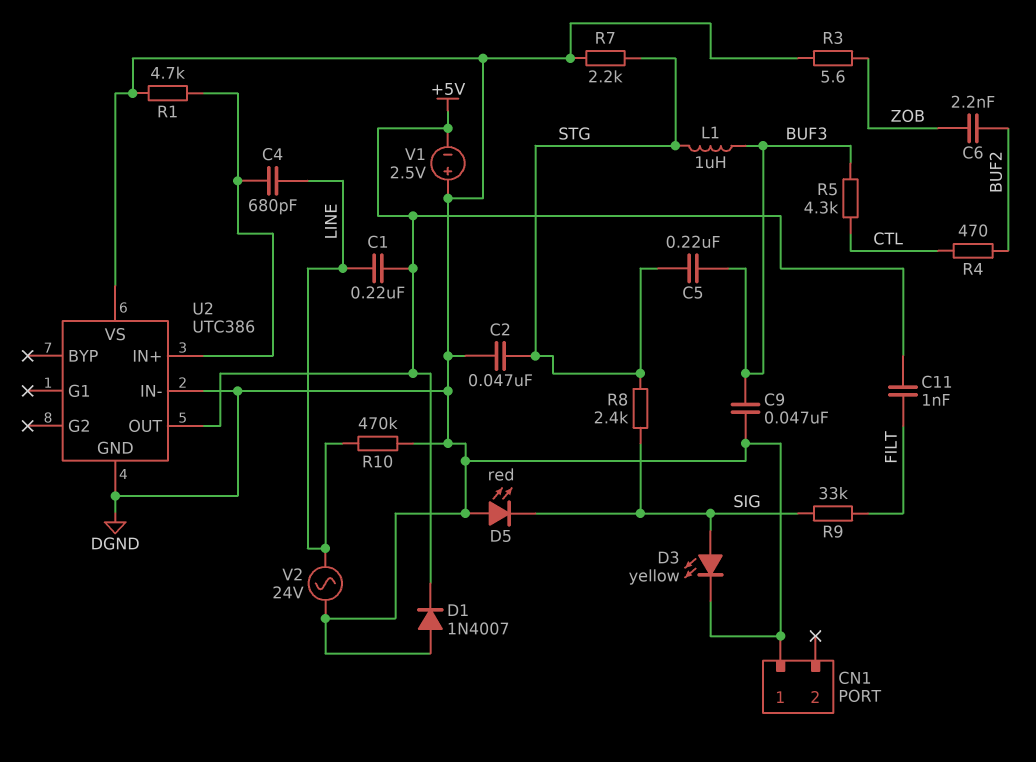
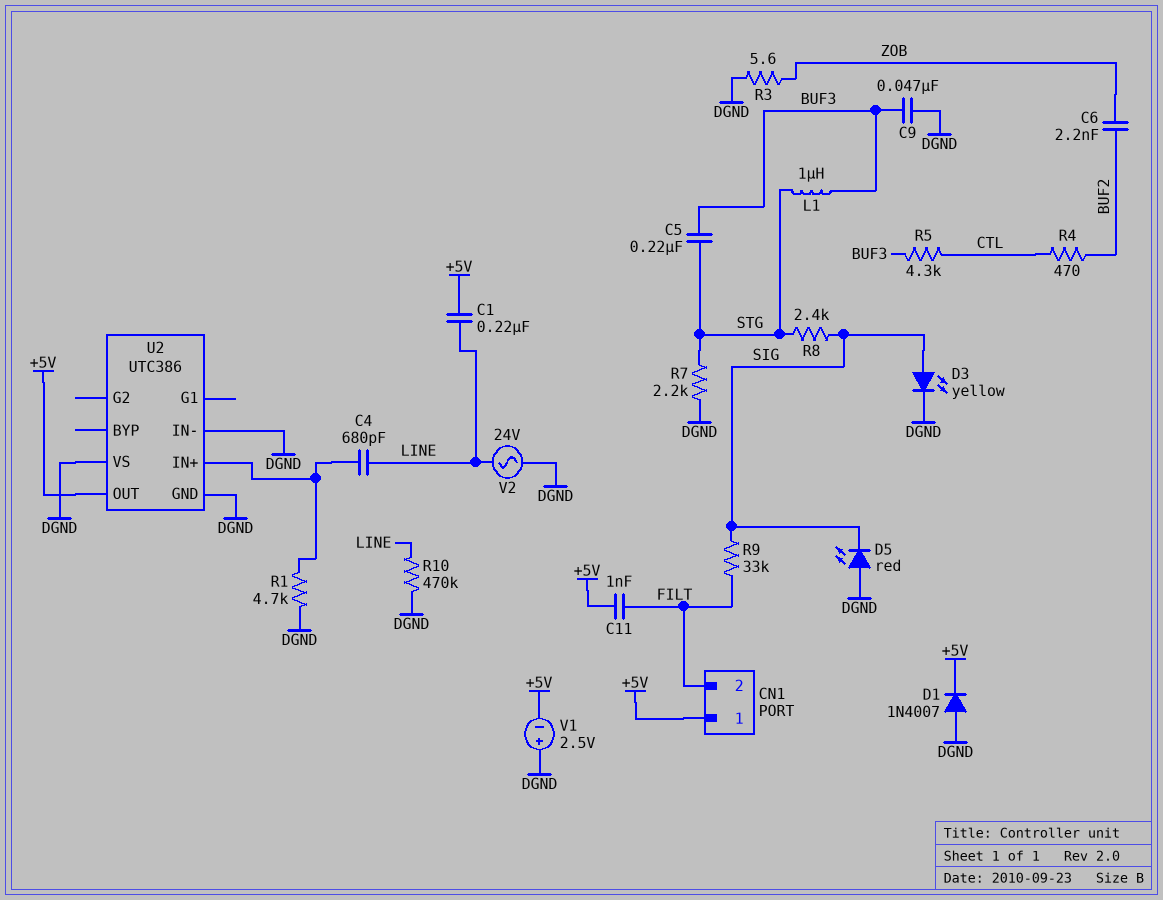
C2: 47nF (DGND, STG) -> none
CN1 pin 1: DGND -> +5V
CN1 pin 2: none -> FILT

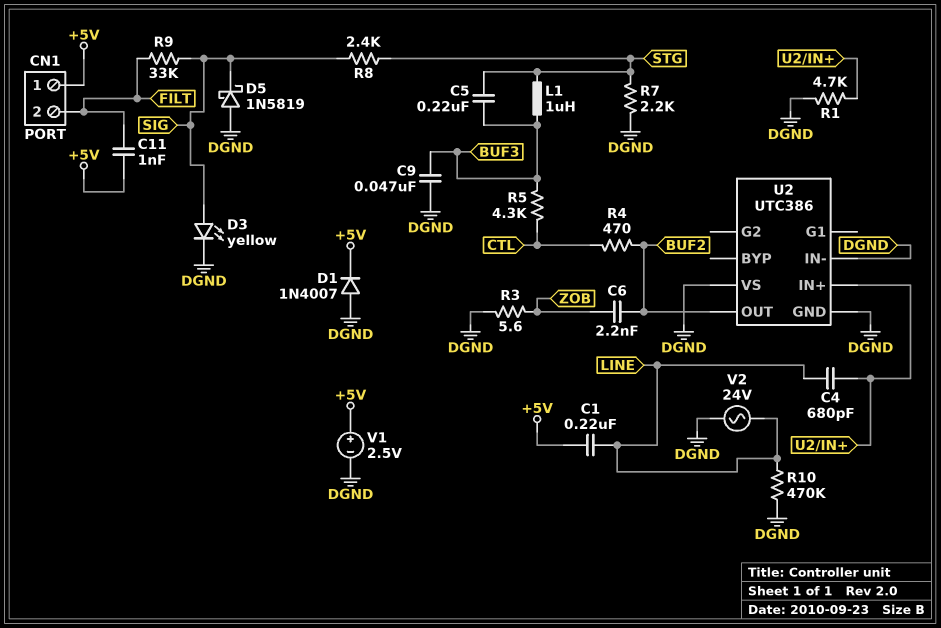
D5: LED red (A DGND, K SIG) -> schottky 1N5819 (A DGND, K SIG)
U2 pin OUT: +5V -> BUF2
V1: 2.5V (plus DGND, minus +5V) -> 2.5V (plus +5V, minus DGND)

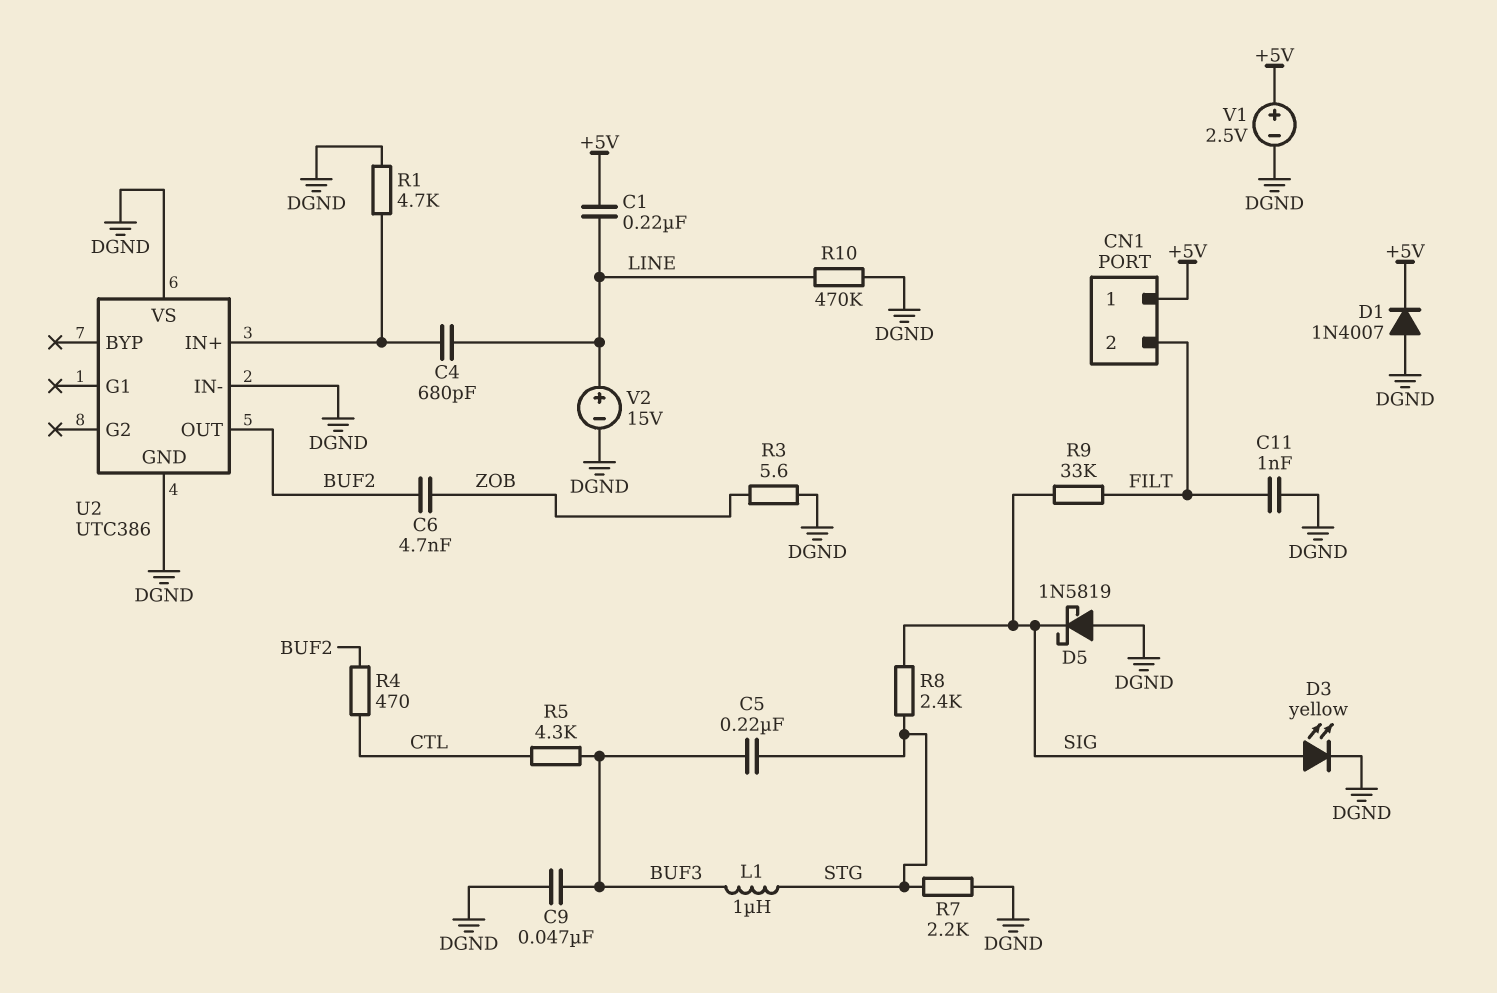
C6: 2.2nF (BUF2, ZOB) -> 4.7nF (BUF2, ZOB)
C11: 1nF (+5V, FILT) -> 1nF (DGND, FILT)
V2: AC 24V (DGND, LINE) -> 15V (plus LINE, minus DGND)

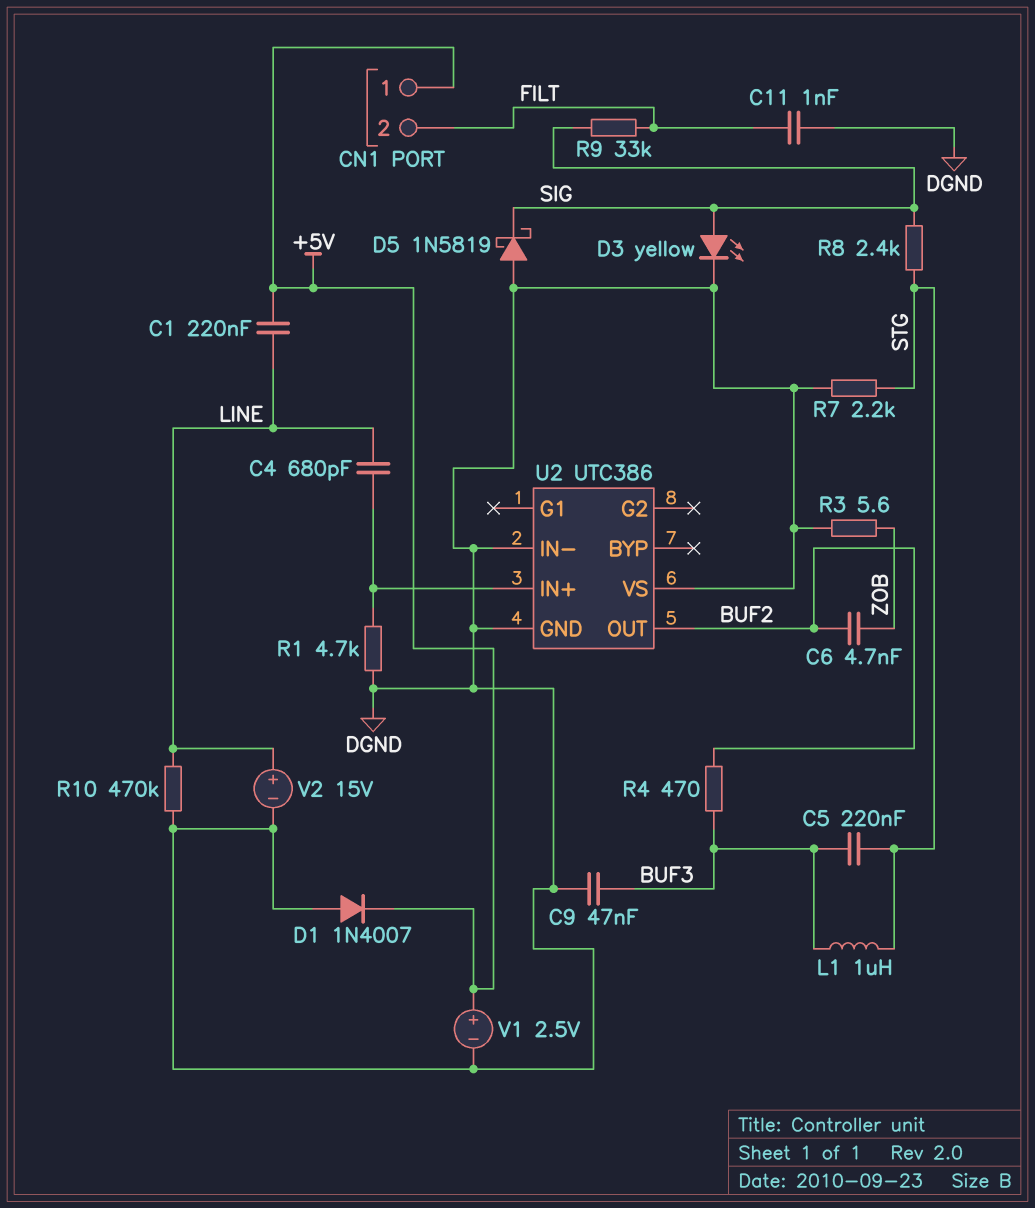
R4: 470 (BUF2, CTL) -> 470 (BUF2, BUF3)
R5: 4.3k (BUF3, CTL) -> none

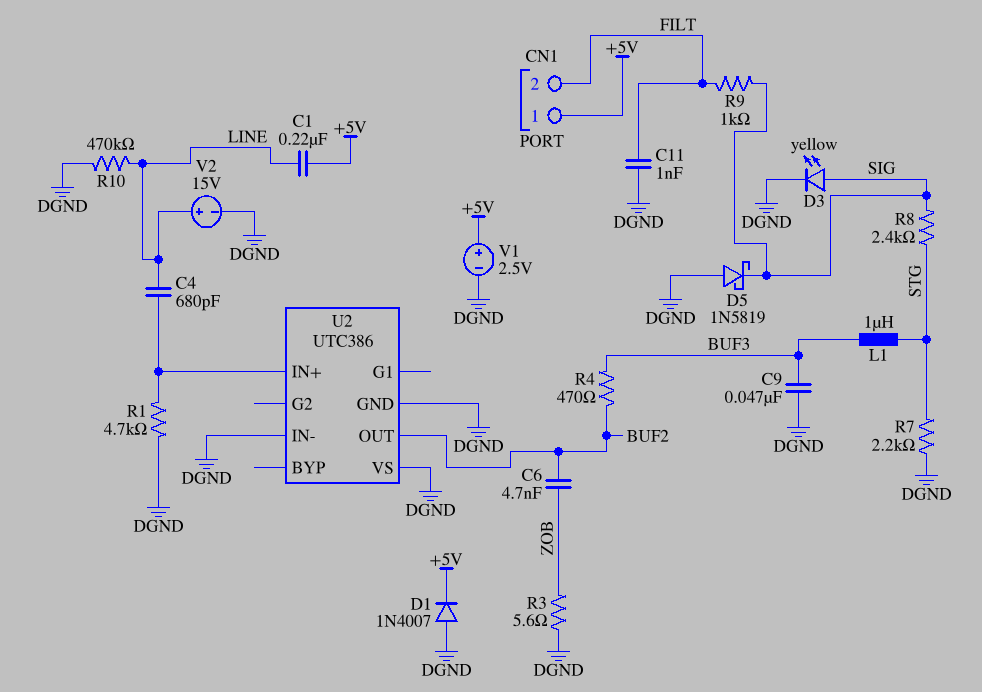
C5: 220nF (BUF3, STG) -> none
R9: 33k (FILT, SIG) -> 1k (FILT, SIG)

